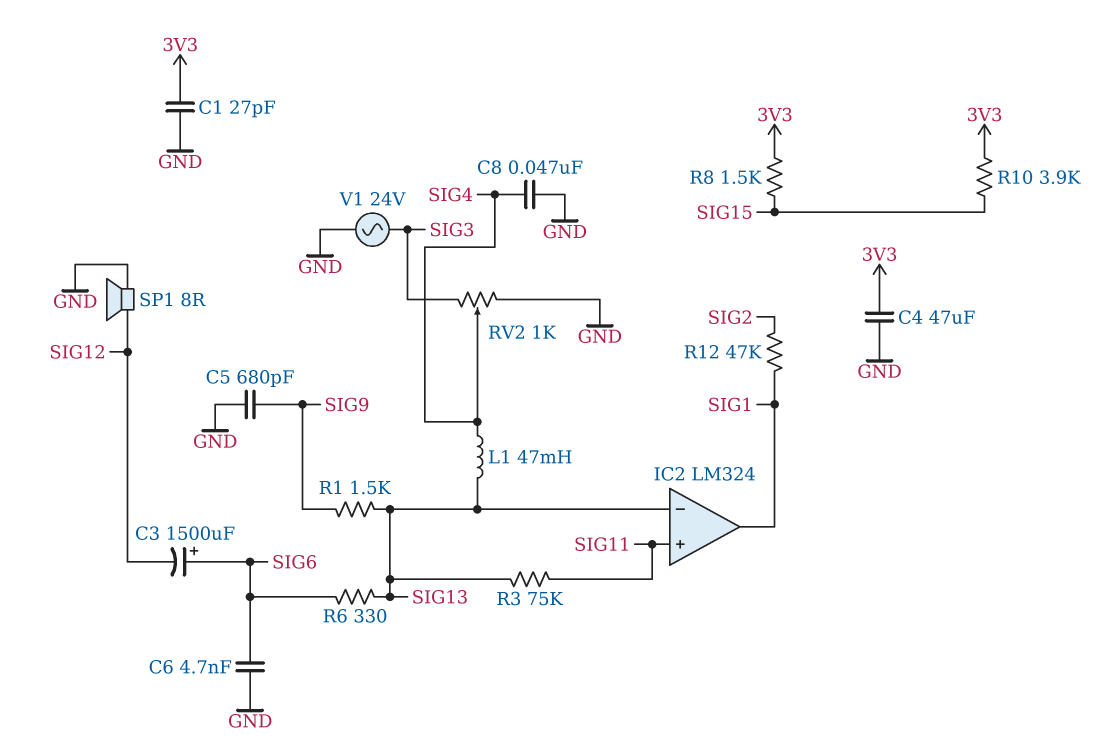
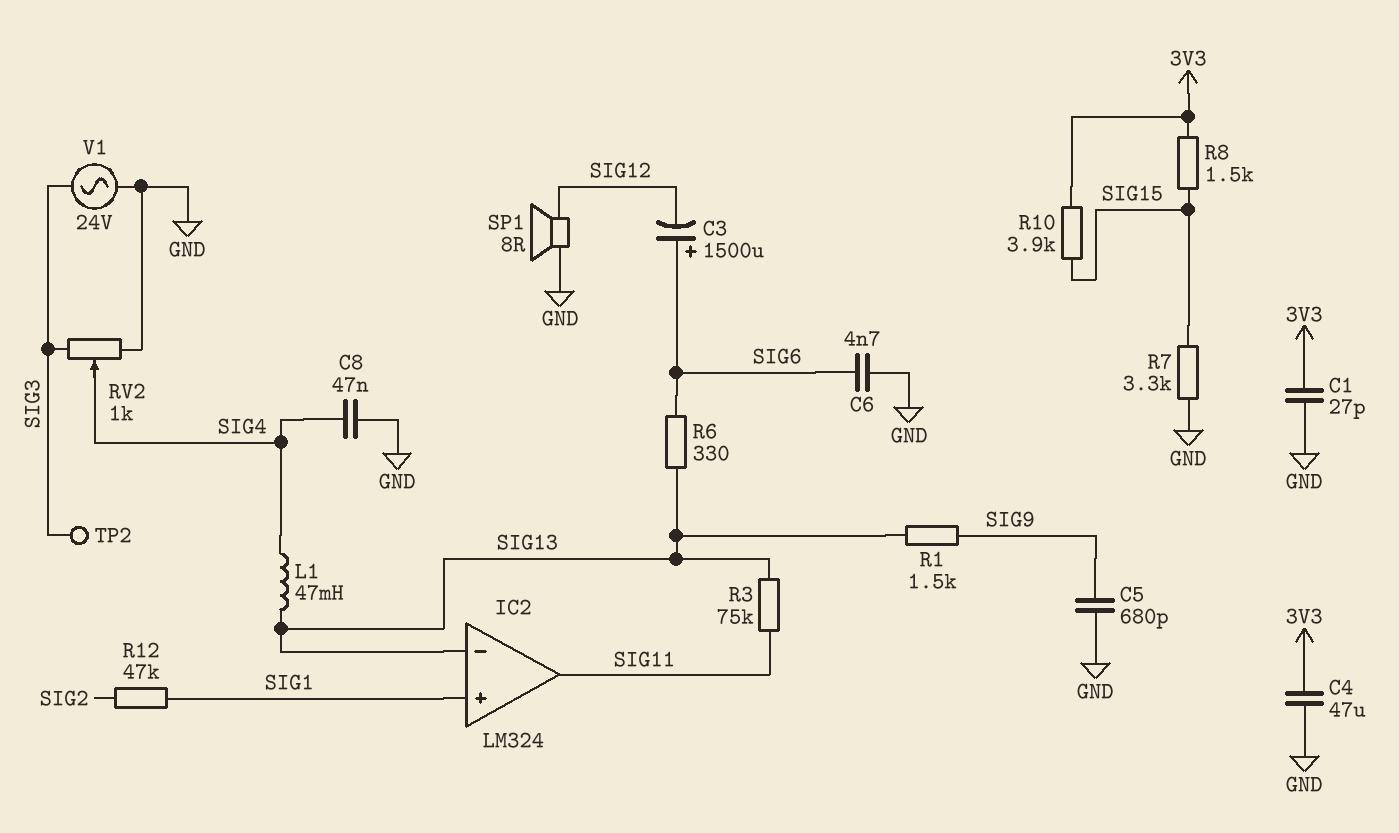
IC2 pin in+: SIG11 -> SIG1
IC2 pin out: SIG1 -> SIG11
R7: none -> 3.3k (GND, SIG15)
TP2: none -> test point (SIG3)

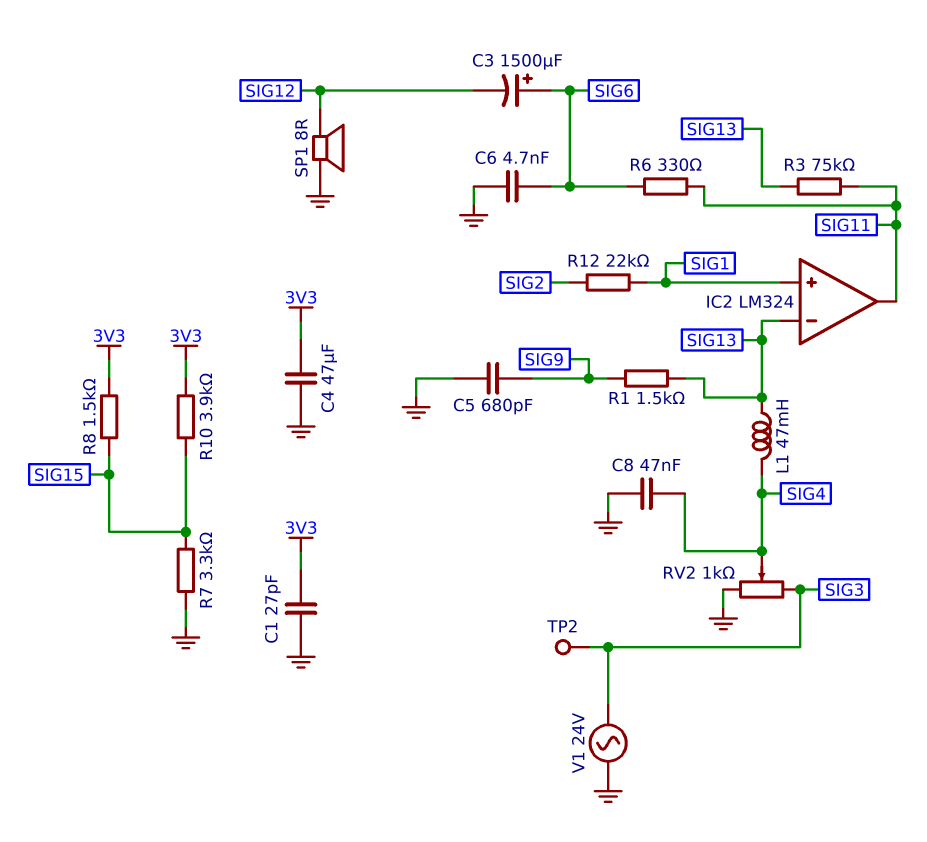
R6: 330 (SIG6, SIG13) -> 330 (SIG6, SIG11)
R12: 47k (SIG1, SIG2) -> 22k (SIG1, SIG2)

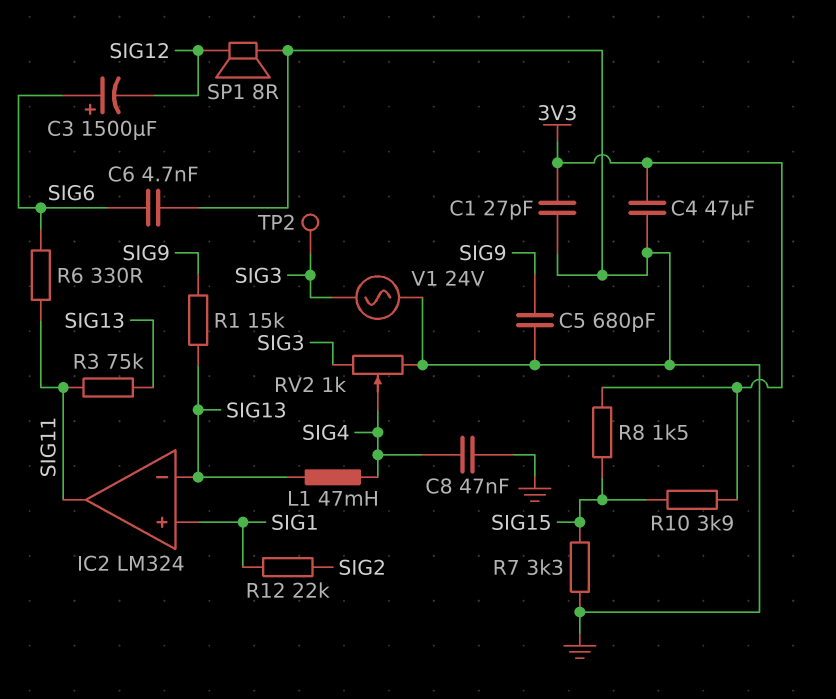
R1: 1.5k (SIG9, SIG13) -> 15k (SIG9, SIG13)

